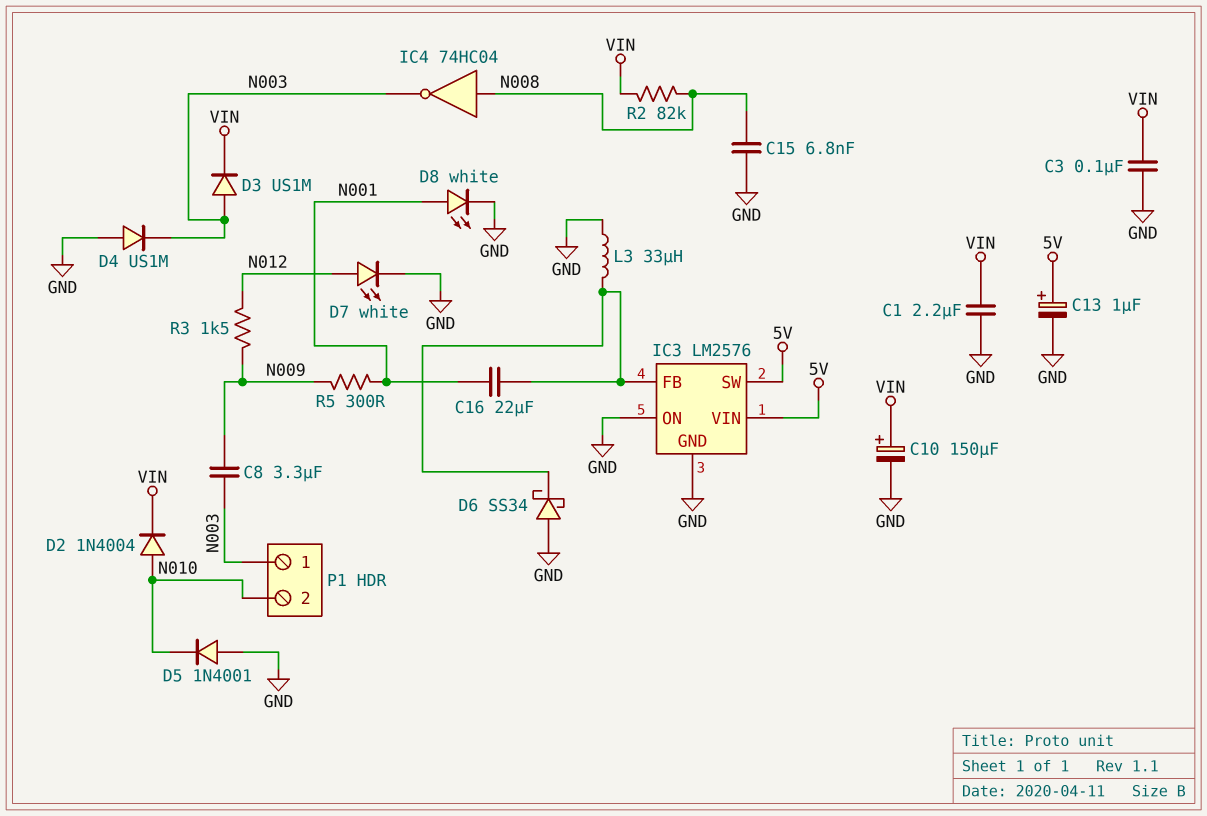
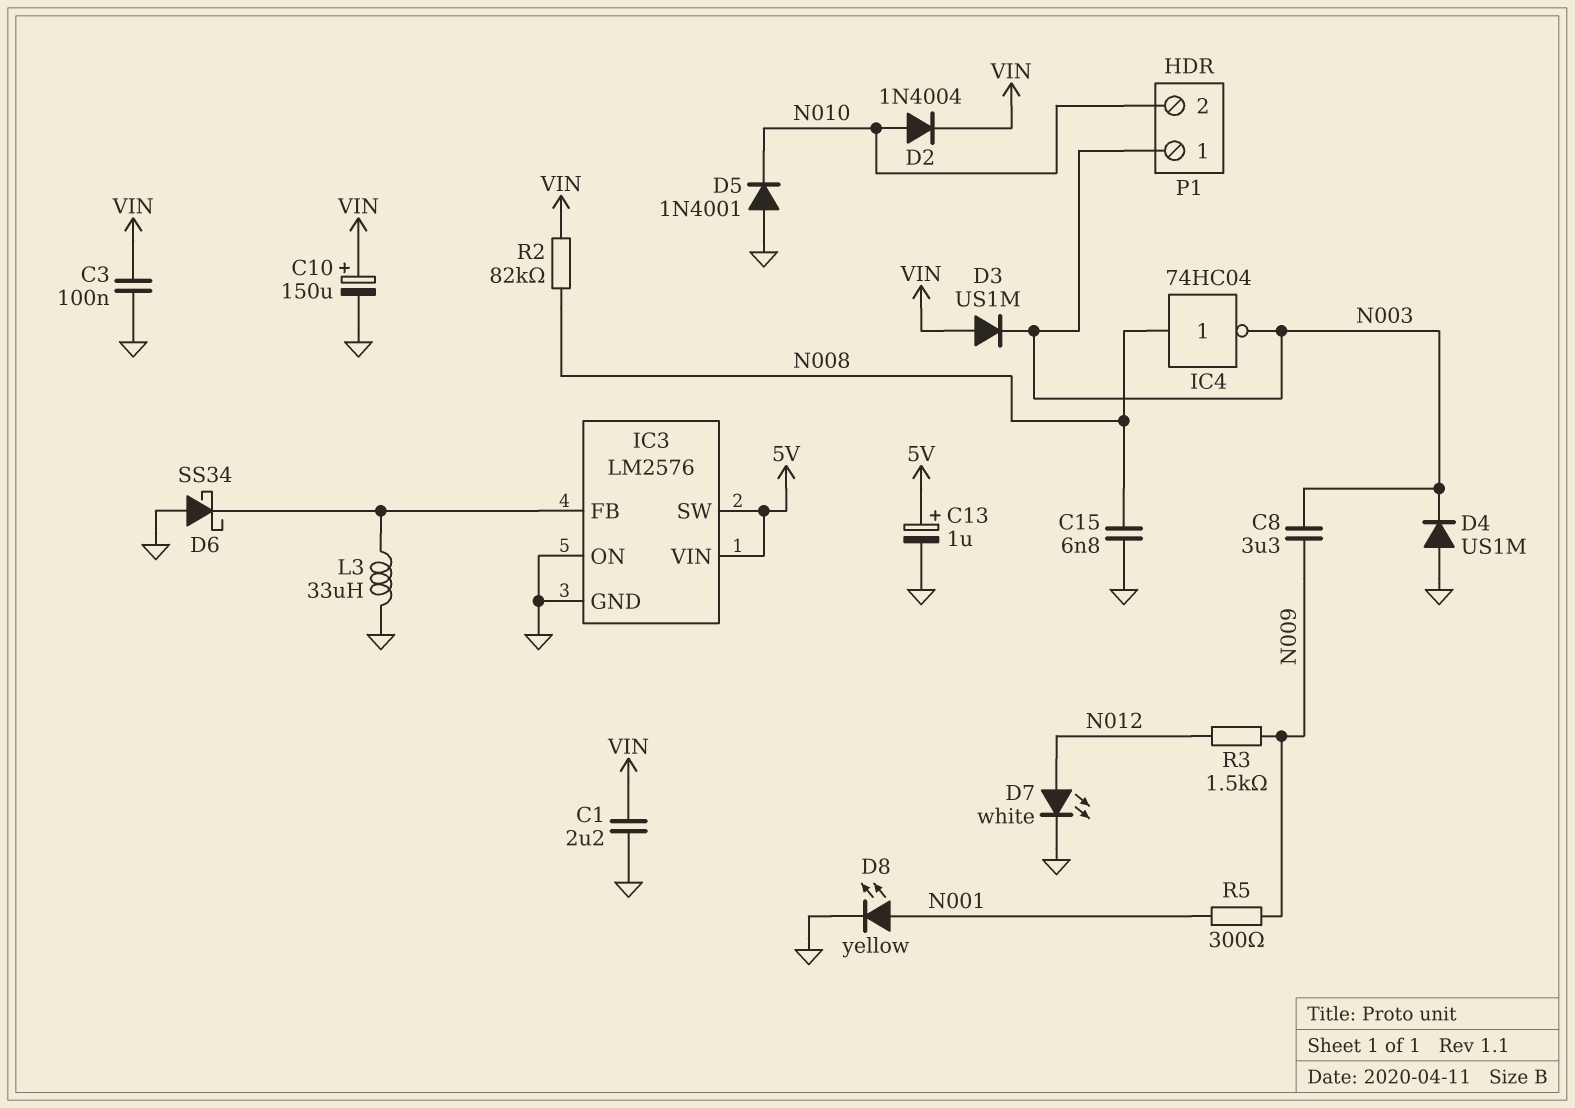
C16: 22uF (IC3/FB, N001) -> none
D3: diode US1M (A N003, K VIN) -> diode US1M (A VIN, K N003)
D8: LED white (A N001, K GND) -> LED yellow (A N001, K GND)

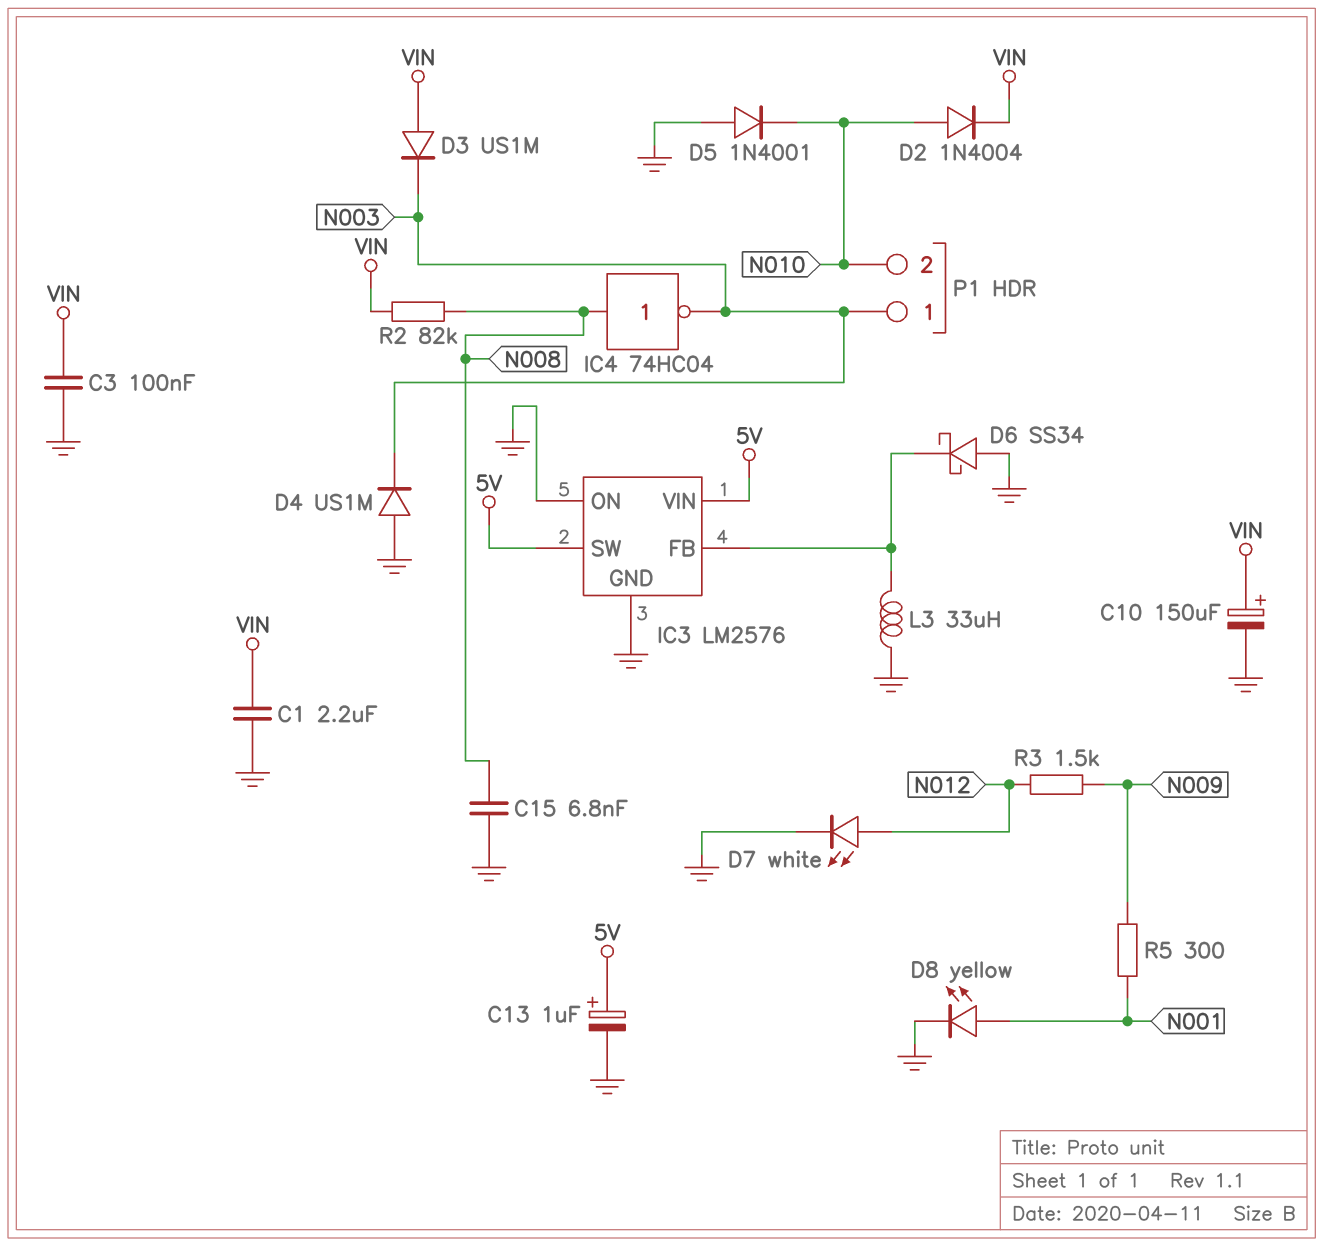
C8: 3.3uF (N003, N009) -> none

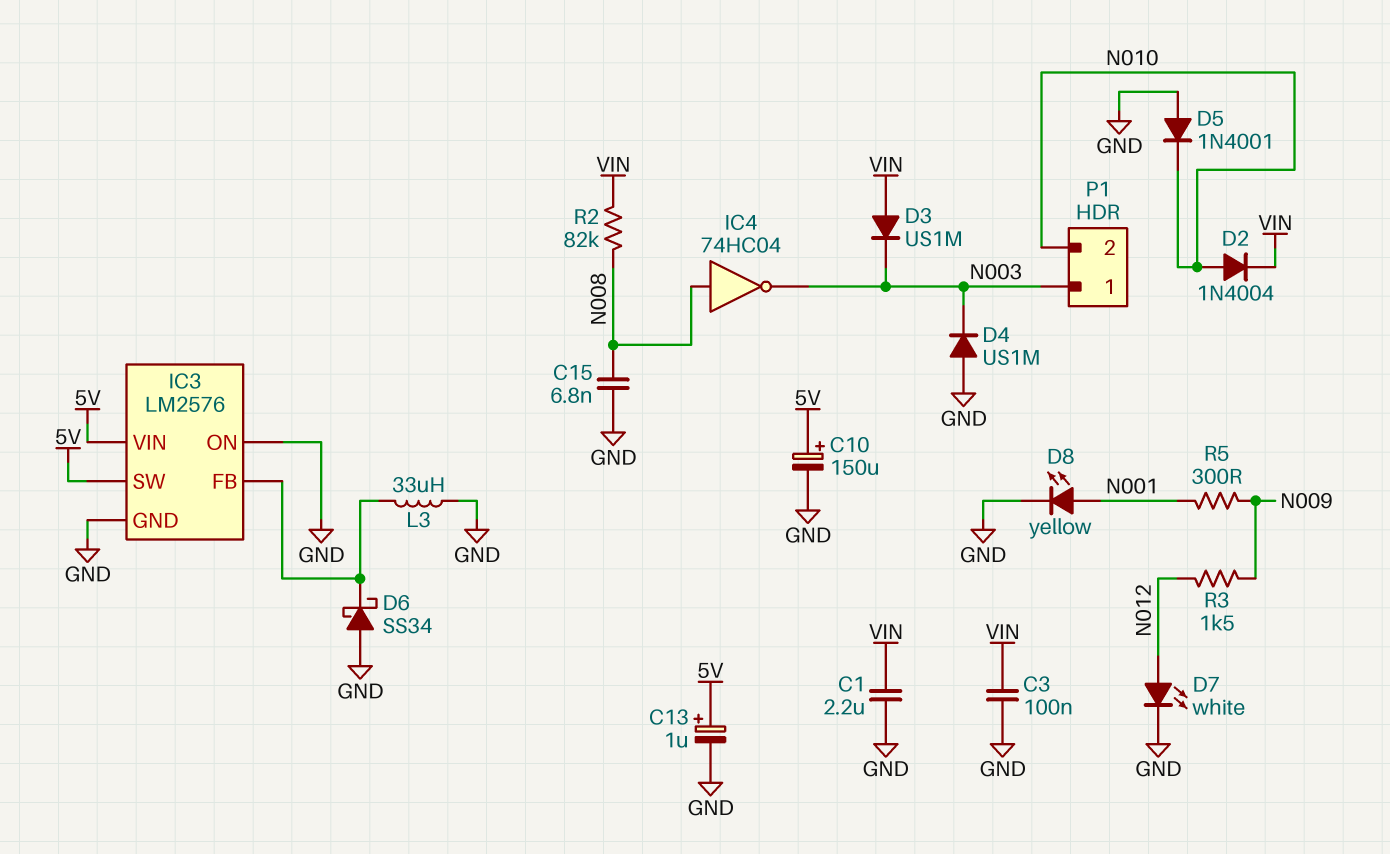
C10: 150uF (plus VIN, minus GND) -> 150uF (plus 5V, minus GND)

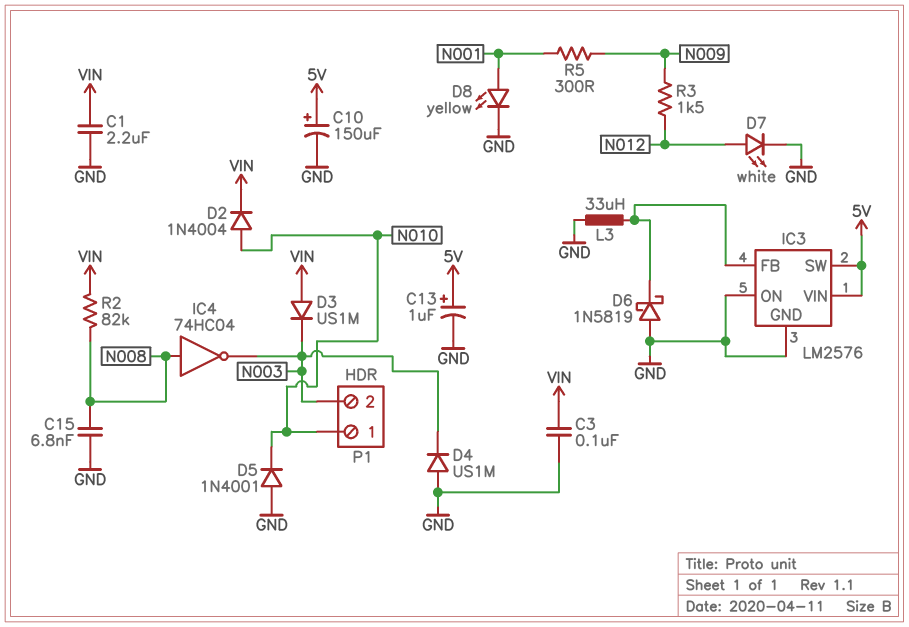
D6: schottky SS34 (A GND, K IC3/FB) -> schottky 1N5819 (A GND, K IC3/FB)
P1 pin 1: N003 -> N010
P1 pin 2: N010 -> N003

